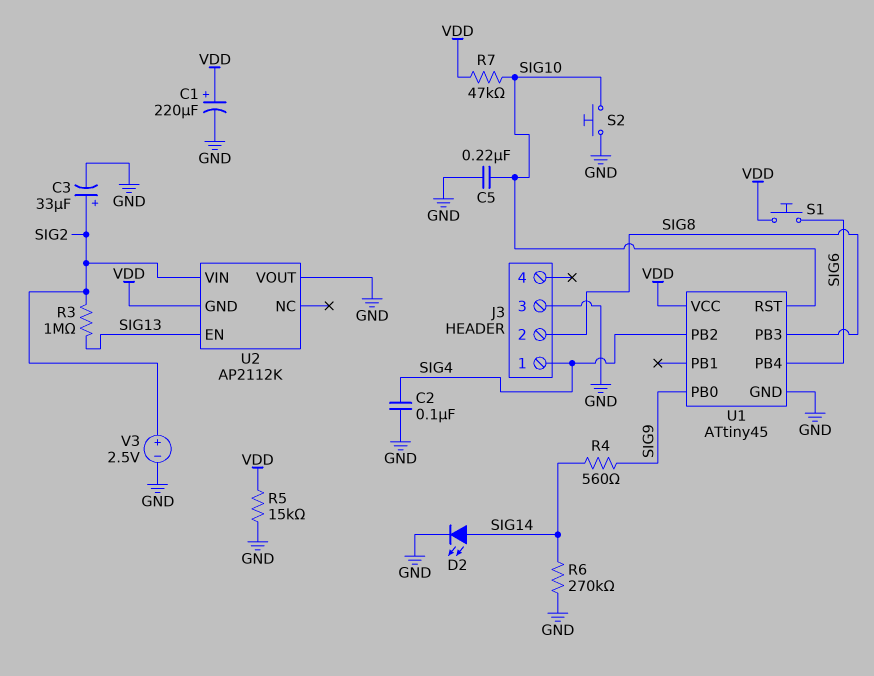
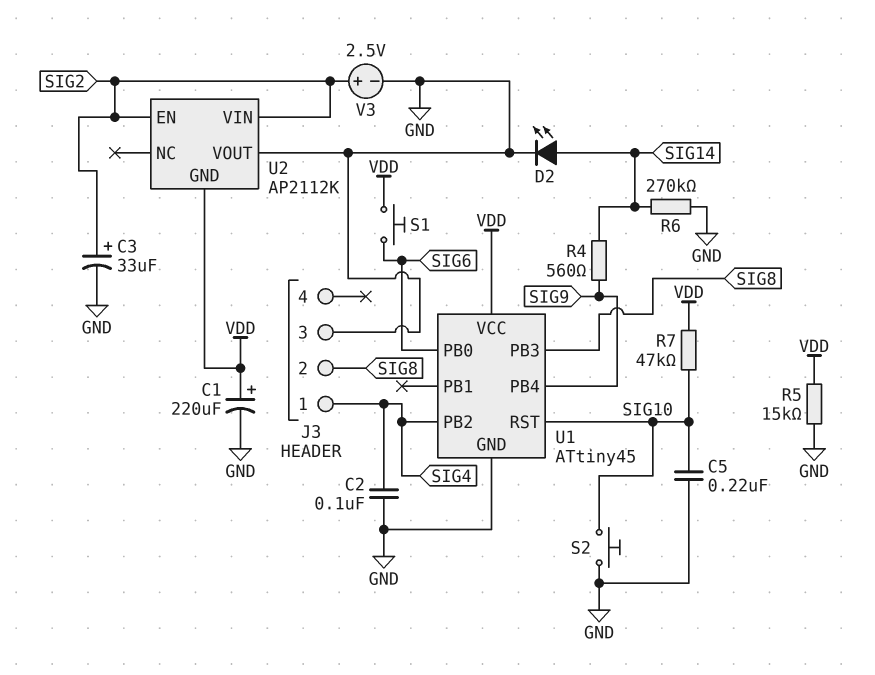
R3: 1M (SIG2, SIG13) -> none
U1 pin PB0: SIG9 -> SIG6
U1 pin PB4: SIG6 -> SIG9
U2 pin EN: SIG13 -> SIG2

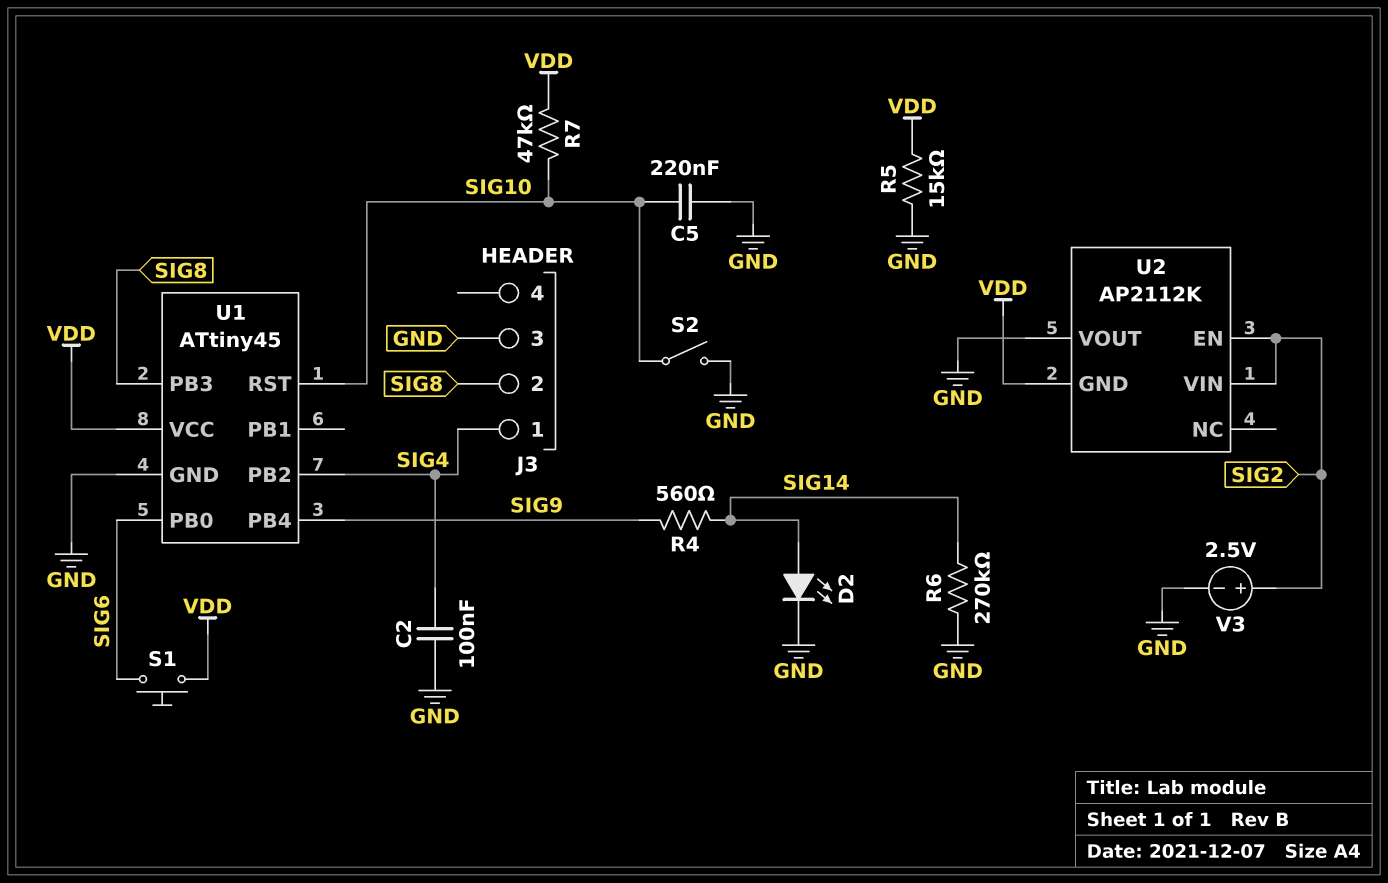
C1: 220uF (plus VDD, minus GND) -> none
C3: 33uF (plus SIG2, minus GND) -> none
S2: button (GND, SIG10) -> switch (GND, SIG10)

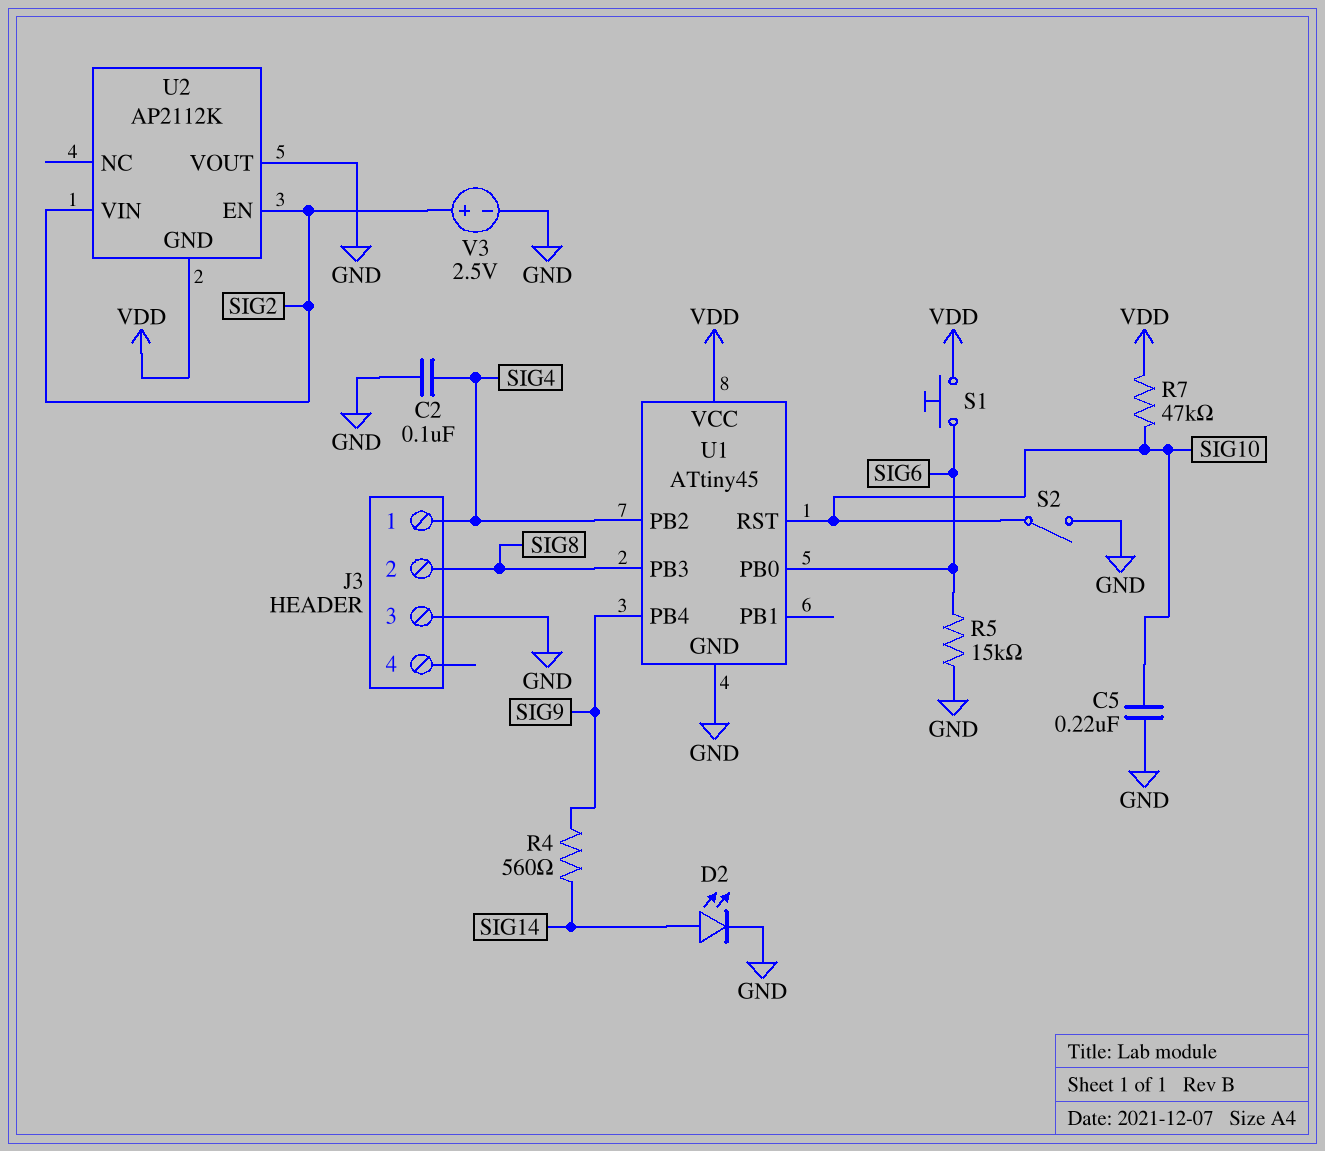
R5: 15k (GND, VDD) -> 15k (GND, SIG6)
R6: 270k (GND, SIG14) -> none

